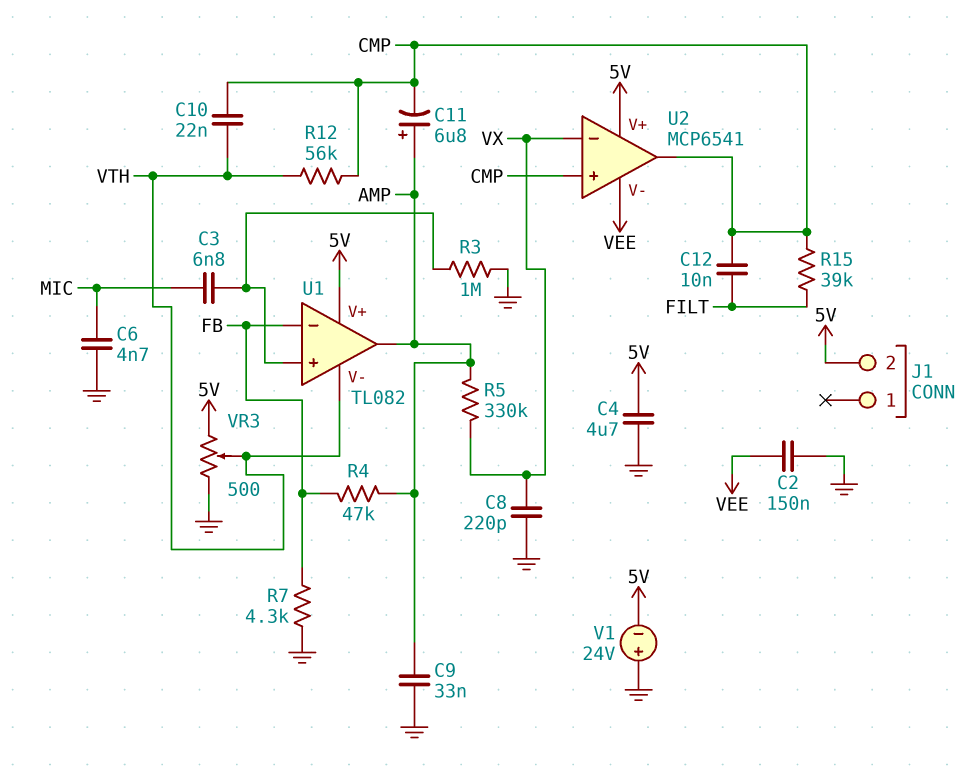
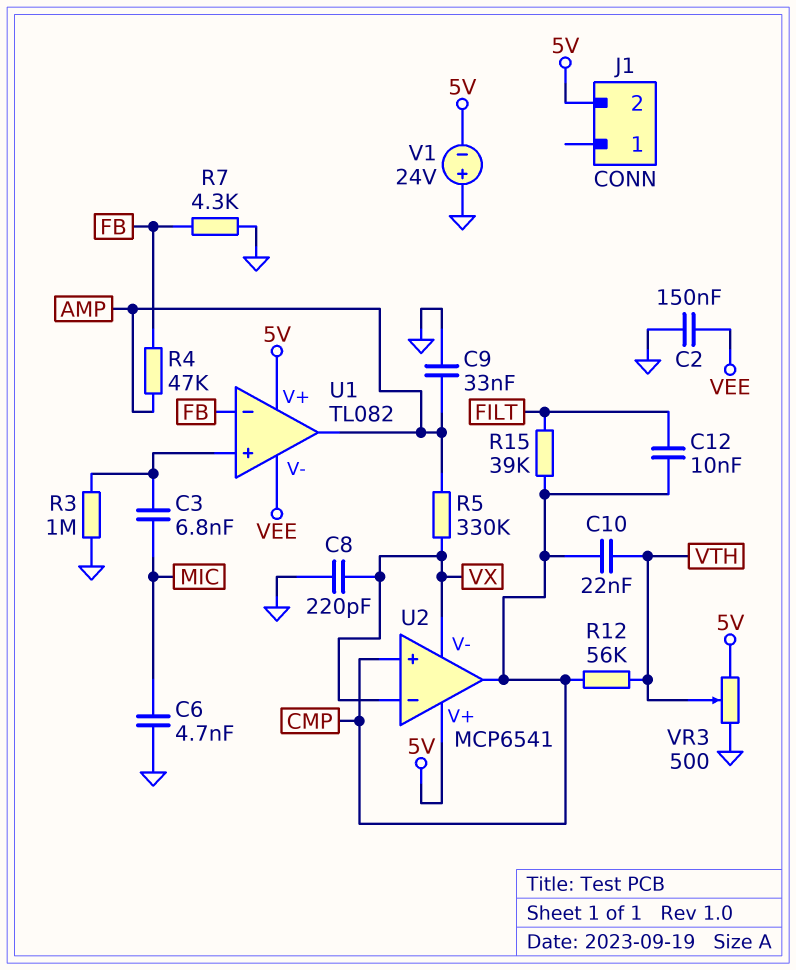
C4: 4.7uF (5V, GND) -> none
C11: 6.8uF (plus AMP, minus CMP) -> none
U1 pin V-: VTH -> VEE
U2 pin V-: VEE -> VX

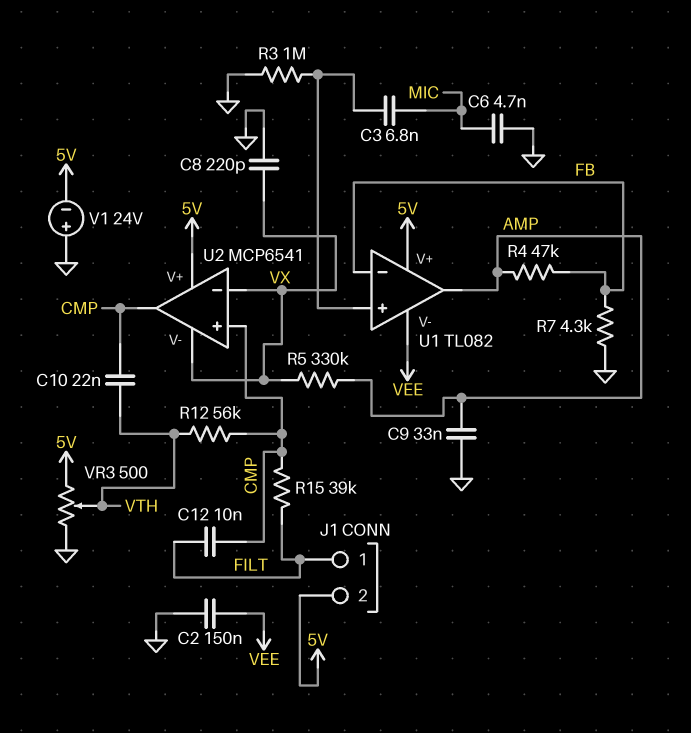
J1 pin 1: none -> FILT

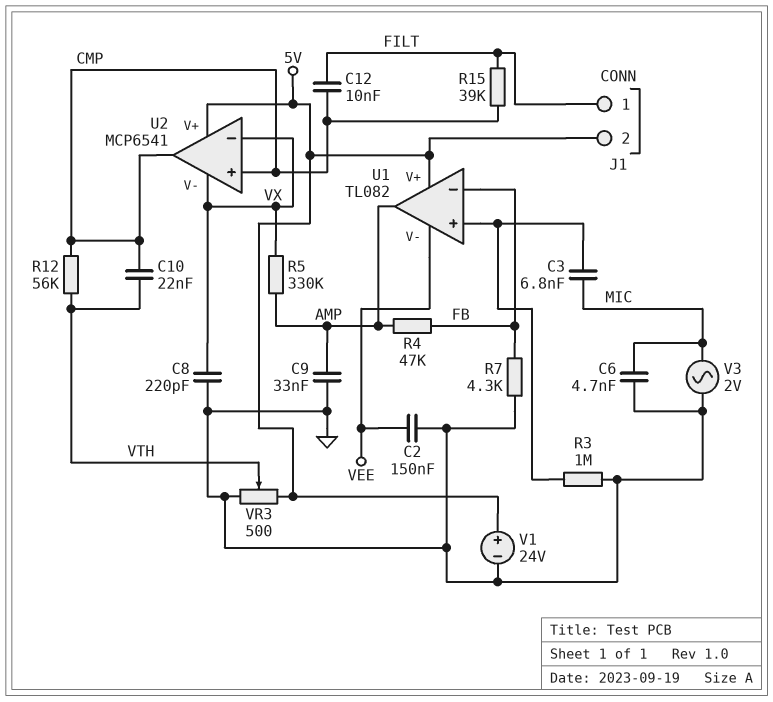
V1: 24V (plus GND, minus 5V) -> 24V (plus 5V, minus GND)
V3: none -> AC 2V (GND, MIC)

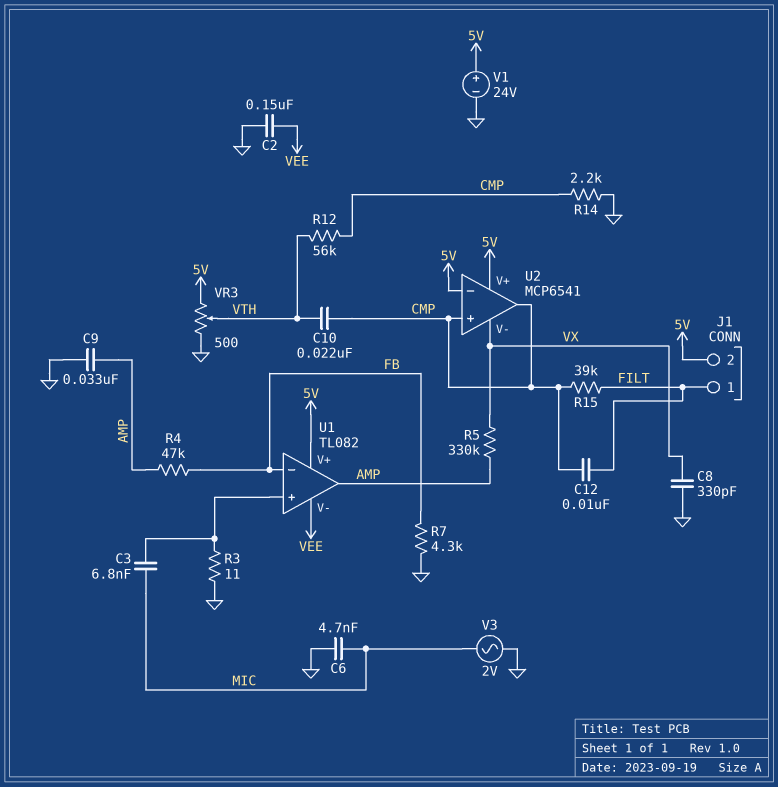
C8: 220pF (GND, VX) -> 330pF (GND, VX)
R3: 1M (GND, U1/in+) -> 11 (GND, U1/in+)
R14: none -> 2.2k (CMP, GND)
U2 pin in-: VX -> 5V

